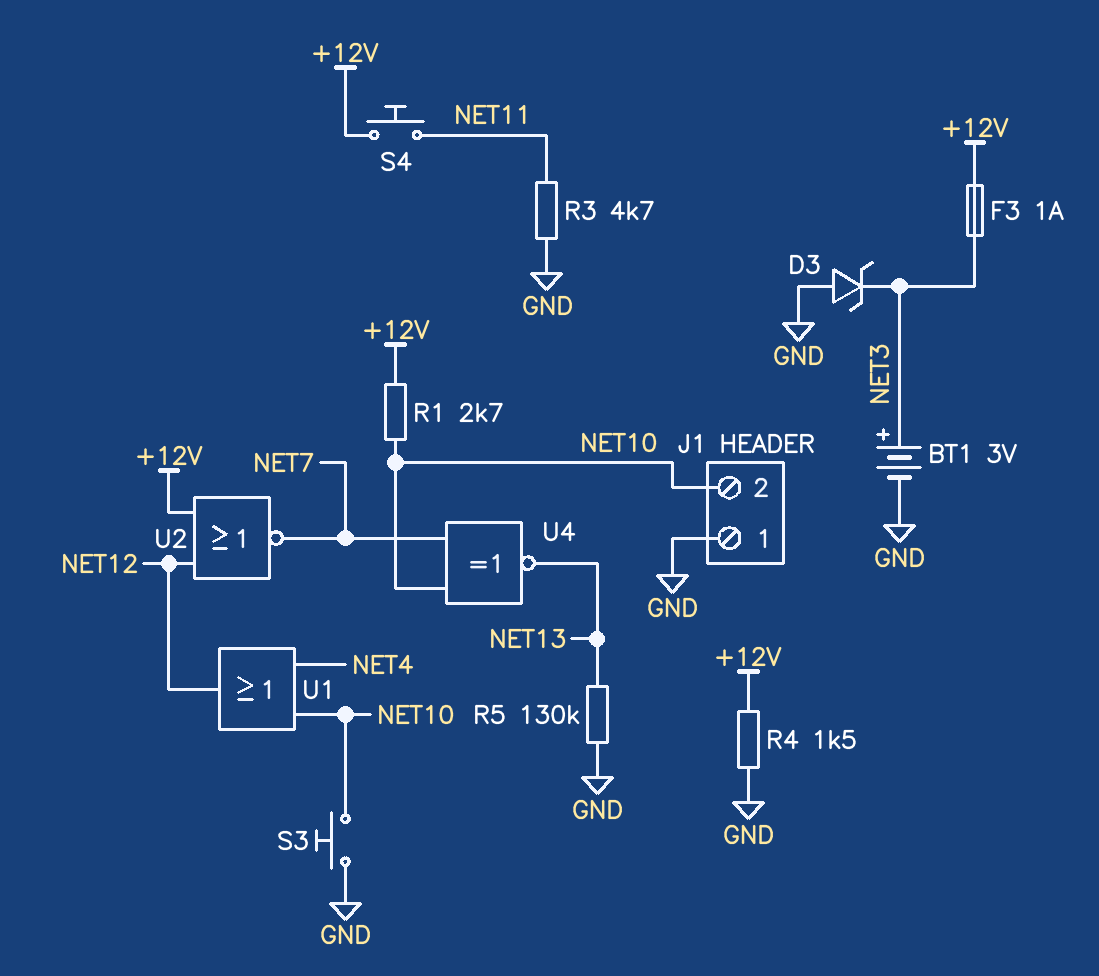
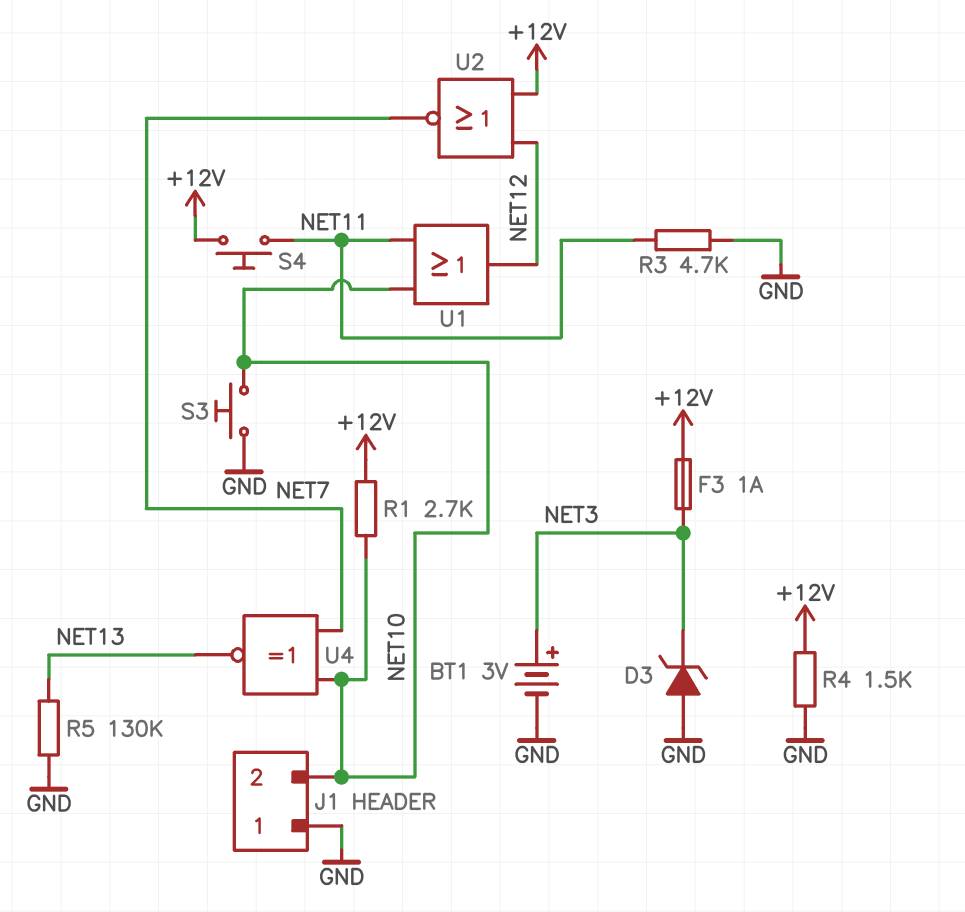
U1: OR (in NET4, in NET10, out NET12) -> OR (in NET10, in NET11, out NET12)

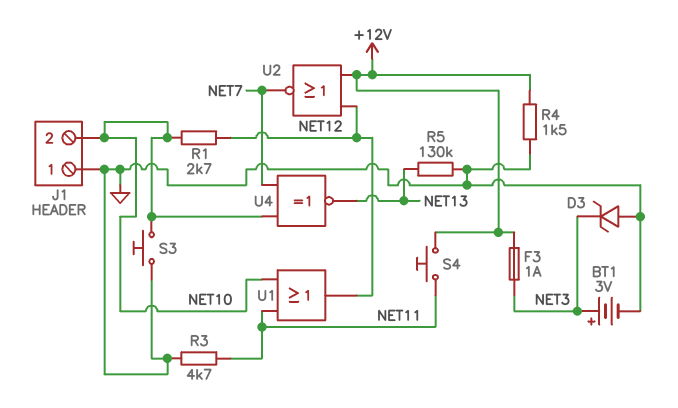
R1: 2.7k (+12V, NET10) -> 2.7k (NET10, NET12)

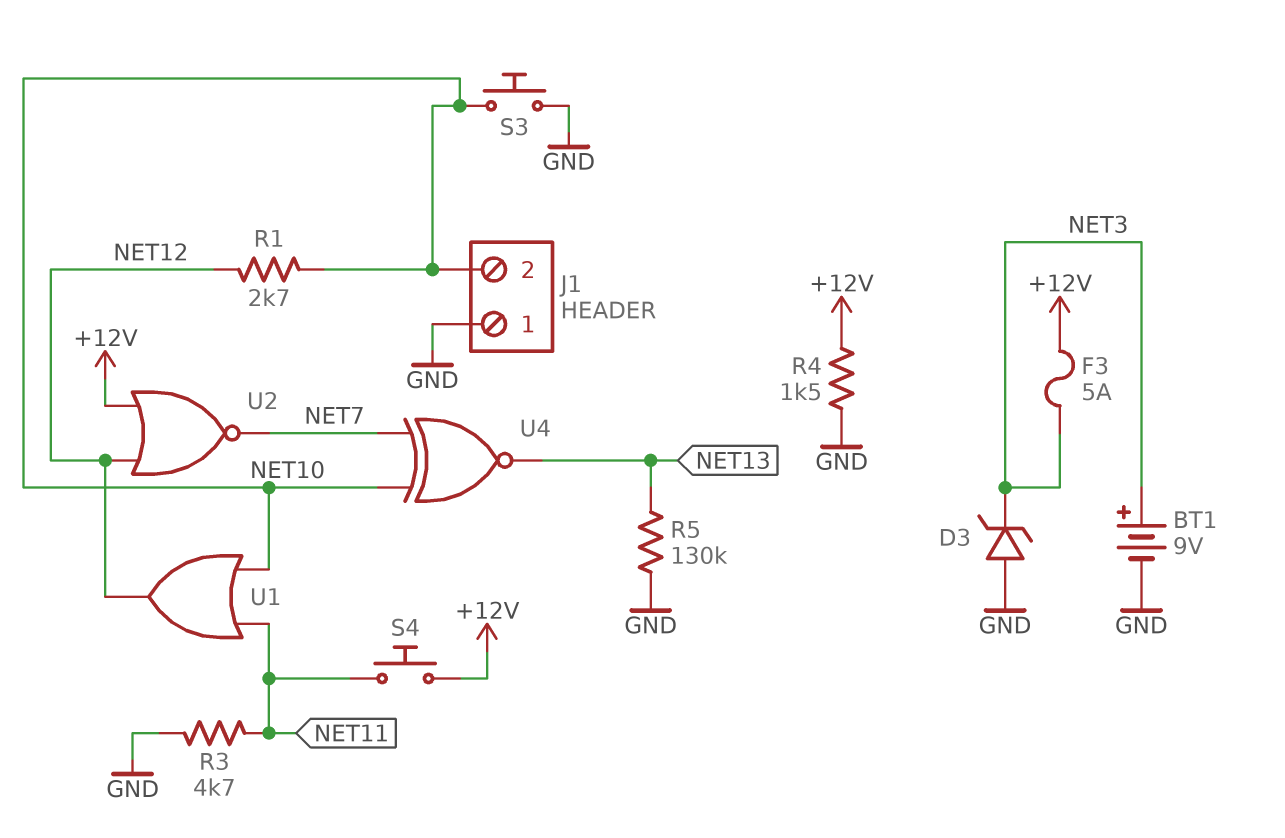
BT1: 3V (plus NET3, minus GND) -> 9V (plus NET3, minus GND)
F3: 1A (+12V, NET3) -> 5A (+12V, NET3)

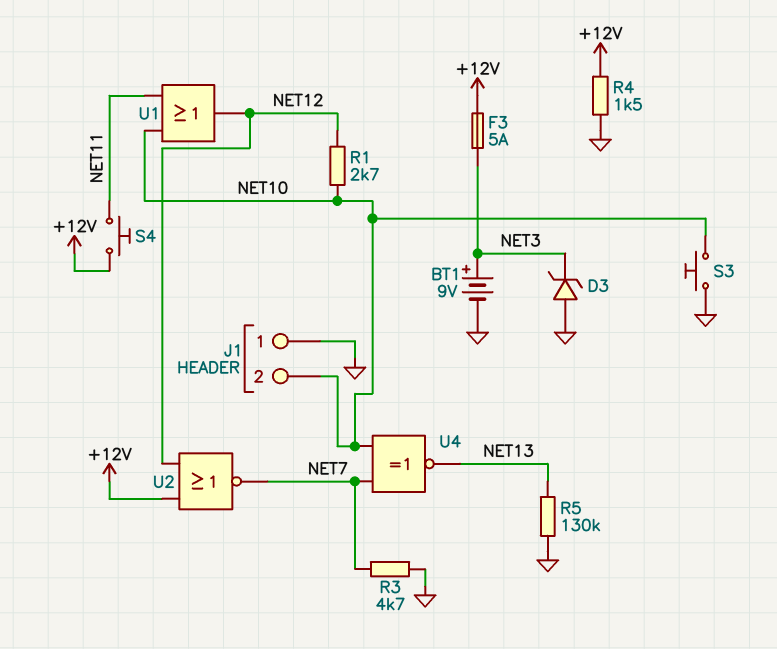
R3: 4.7k (GND, NET11) -> 4.7k (GND, NET7)

